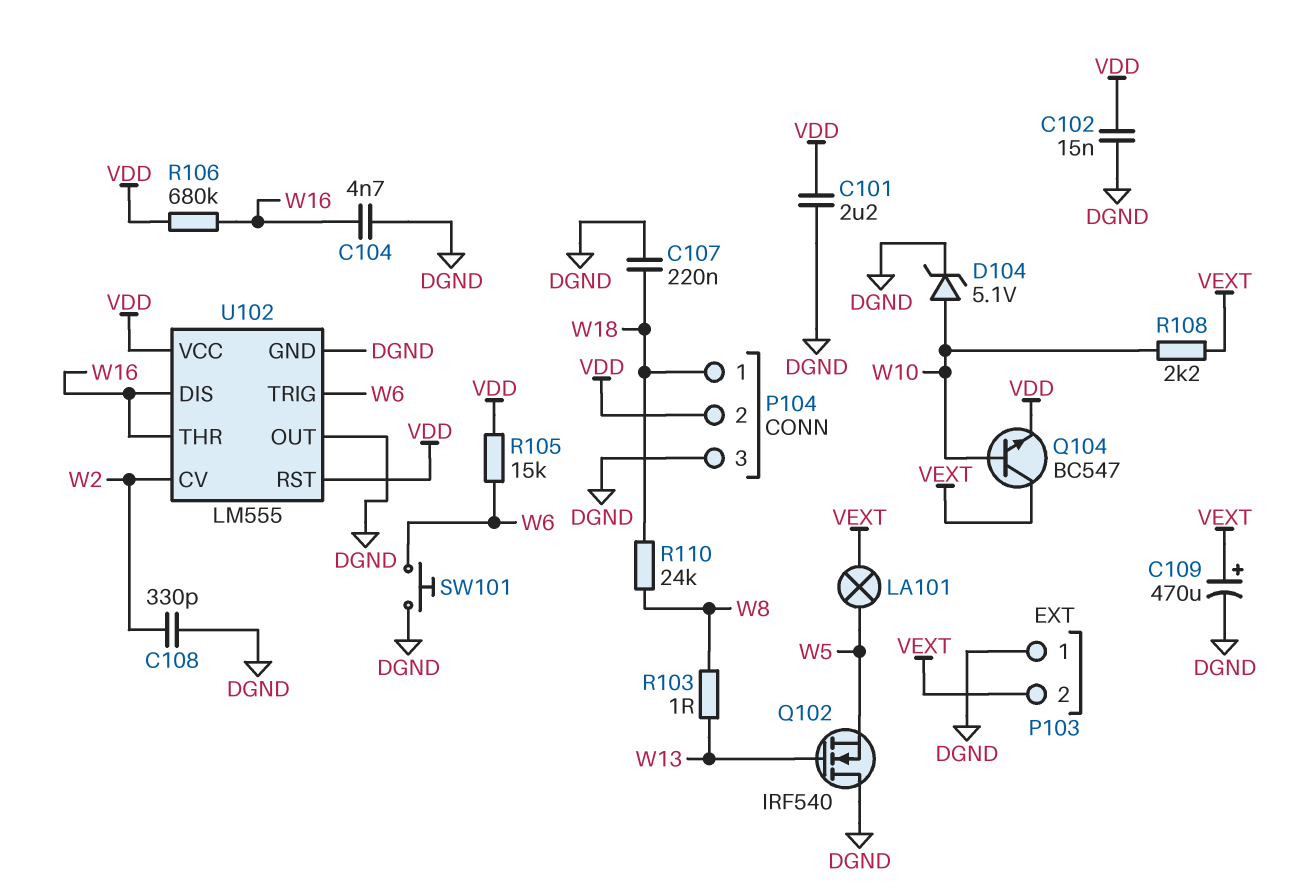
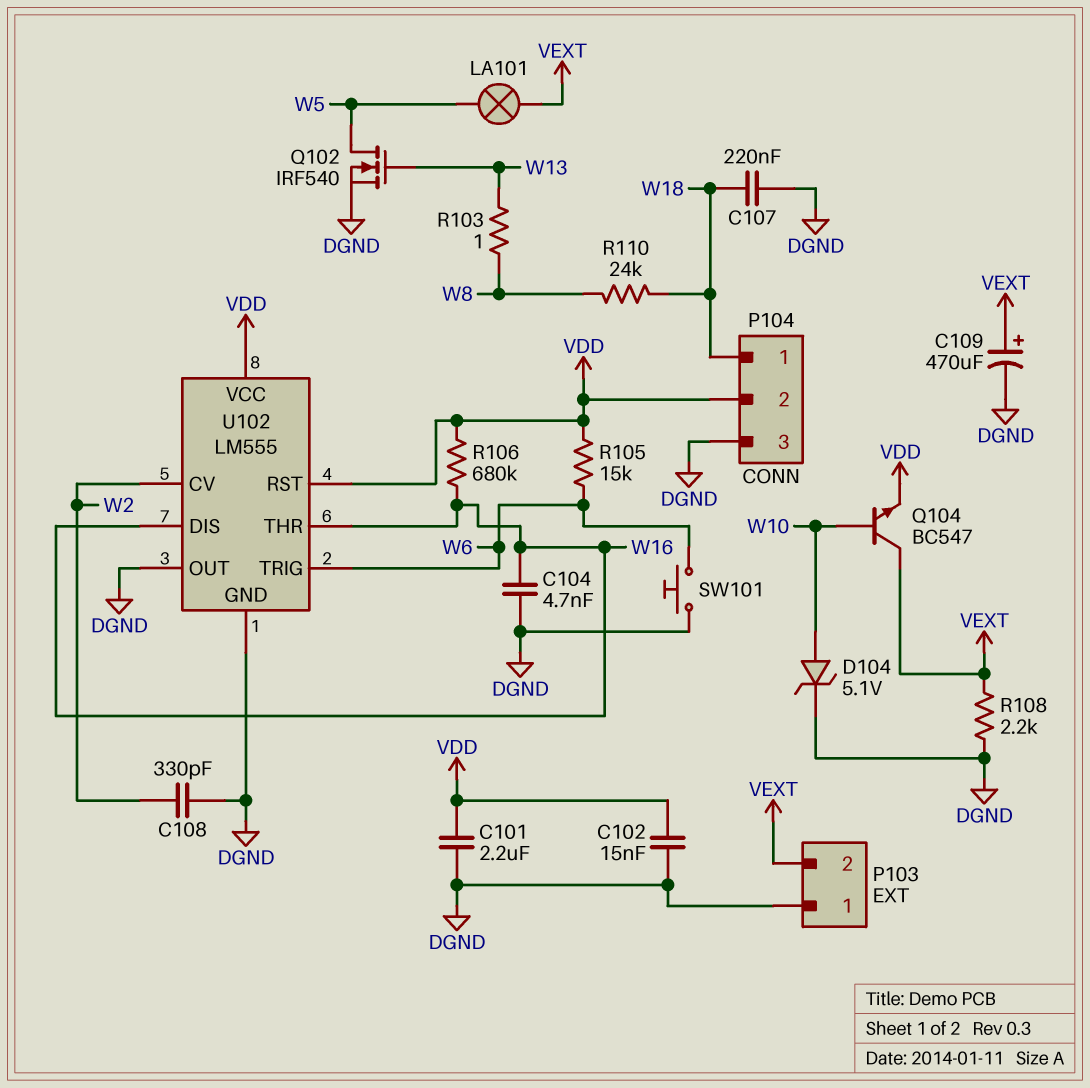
Q102: NMOS IRF540 (G W13, D DGND, S W5) -> NMOS IRF540 (G W13, D W5, S DGND)
R108: 2.2k (VEXT, W10) -> 2.2k (DGND, VEXT)

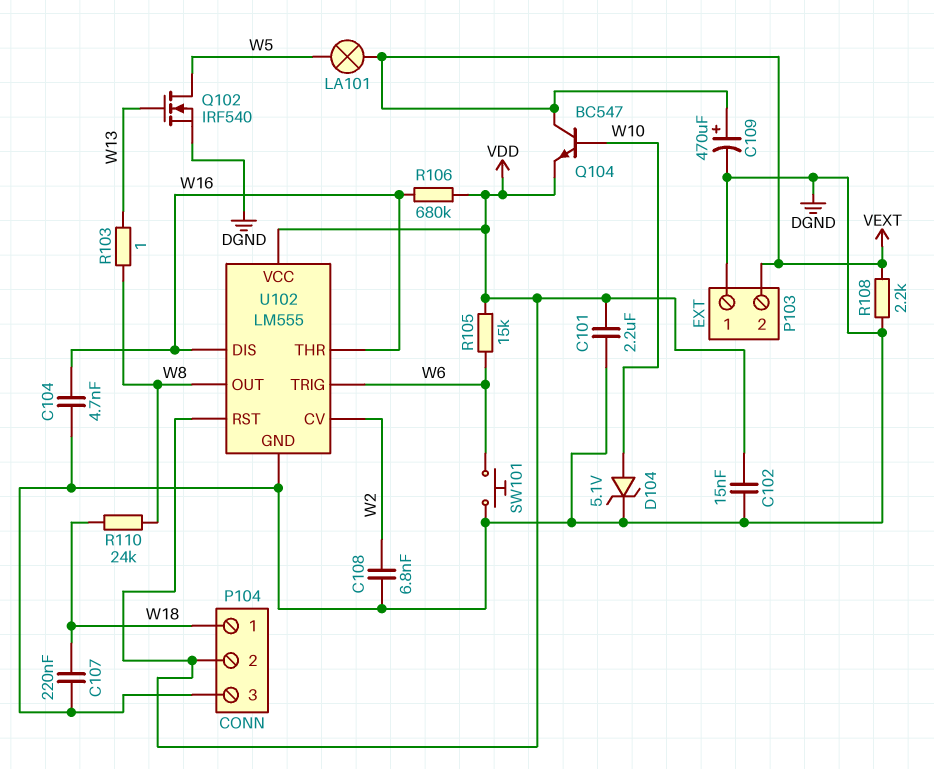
C108: 330pF (DGND, W2) -> 6.8nF (DGND, W2)
U102 pin OUT: DGND -> W8

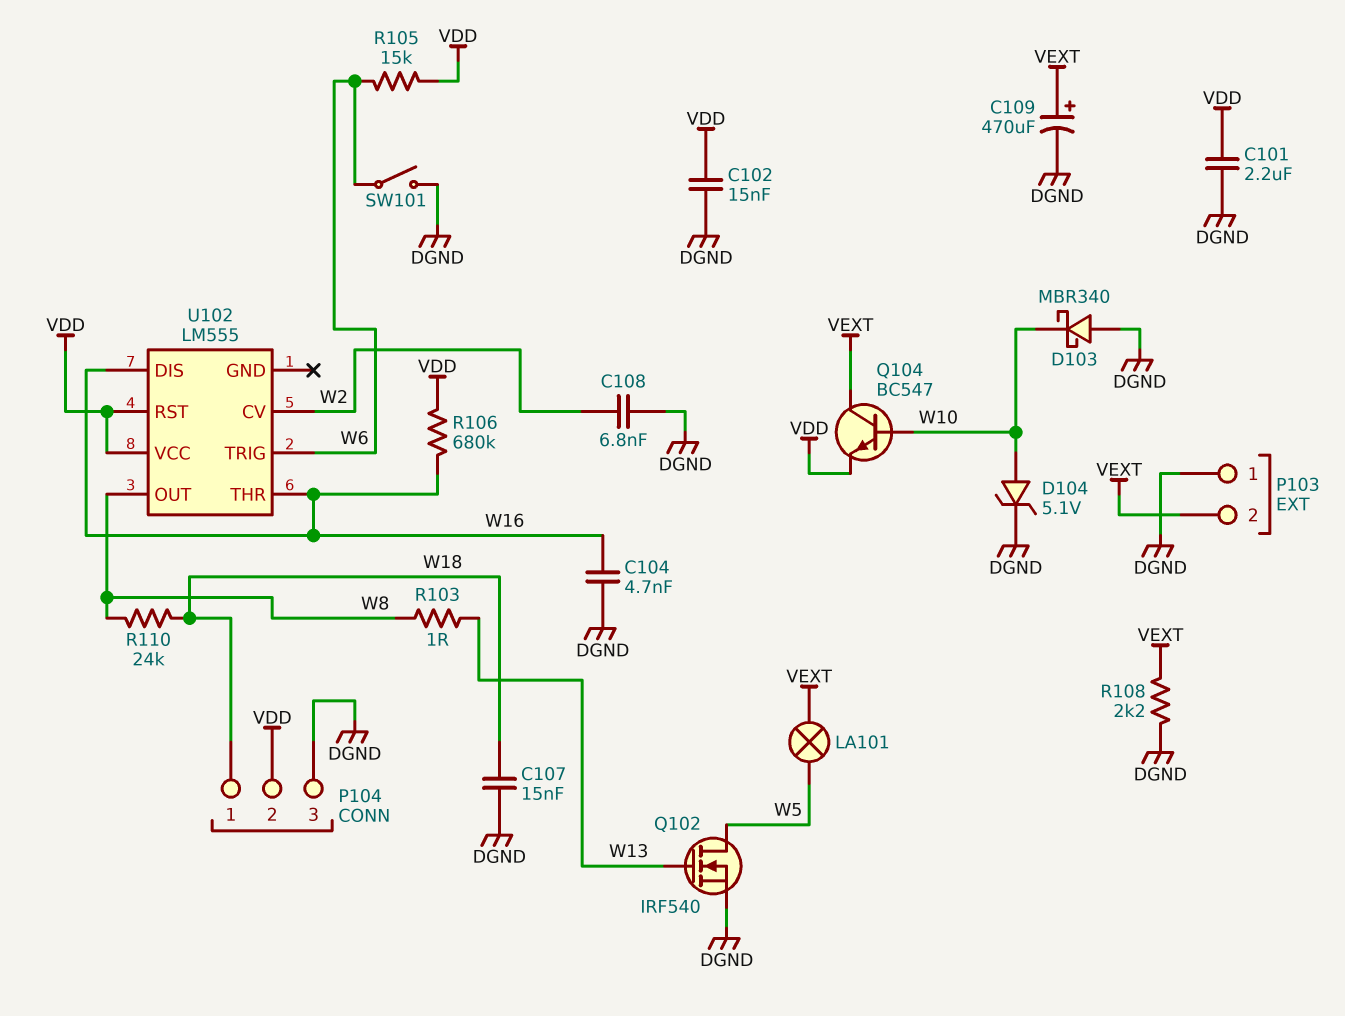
C107: 220nF (DGND, W18) -> 15nF (DGND, W18)
D103: none -> schottky MBR340 (A DGND, K W10)
SW101: button (DGND, W6) -> switch (DGND, W6)
U102 pin GND: DGND -> none

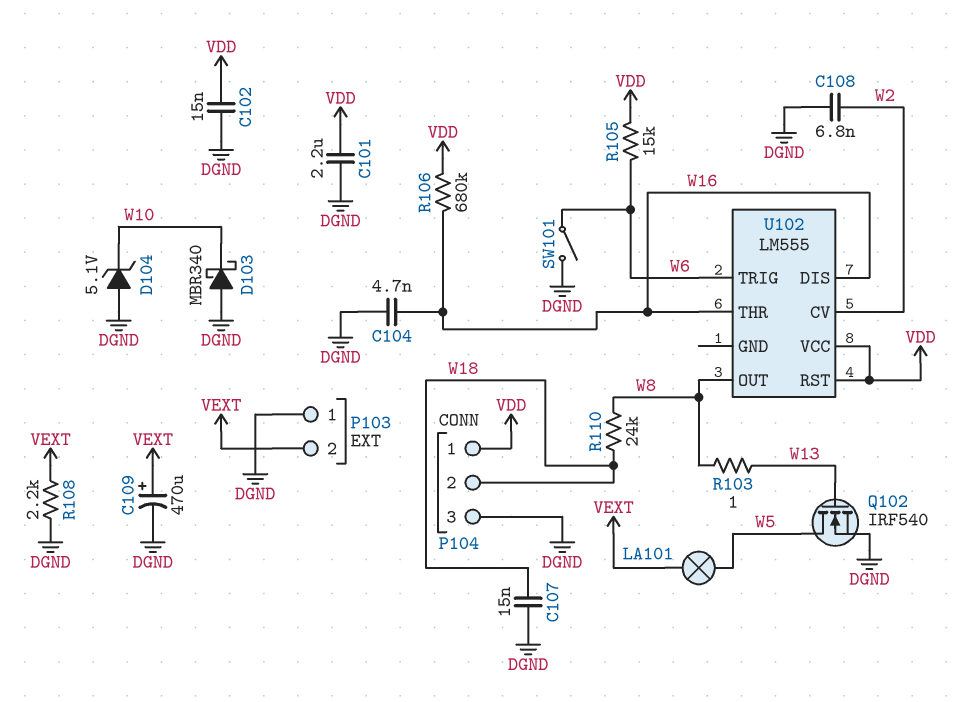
D104: zener 5.1V (A W10, K DGND) -> zener 5.1V (A DGND, K W10)
P104 pin 1: W18 -> VDD
P104 pin 2: VDD -> W18
Q104: NPN BC547 (B W10, C VEXT, E VDD) -> none

